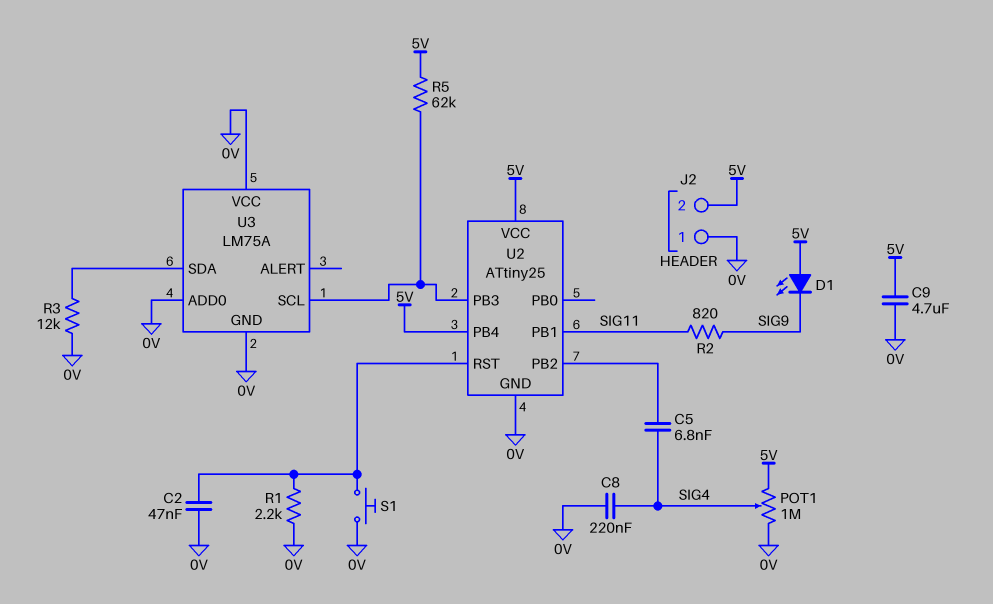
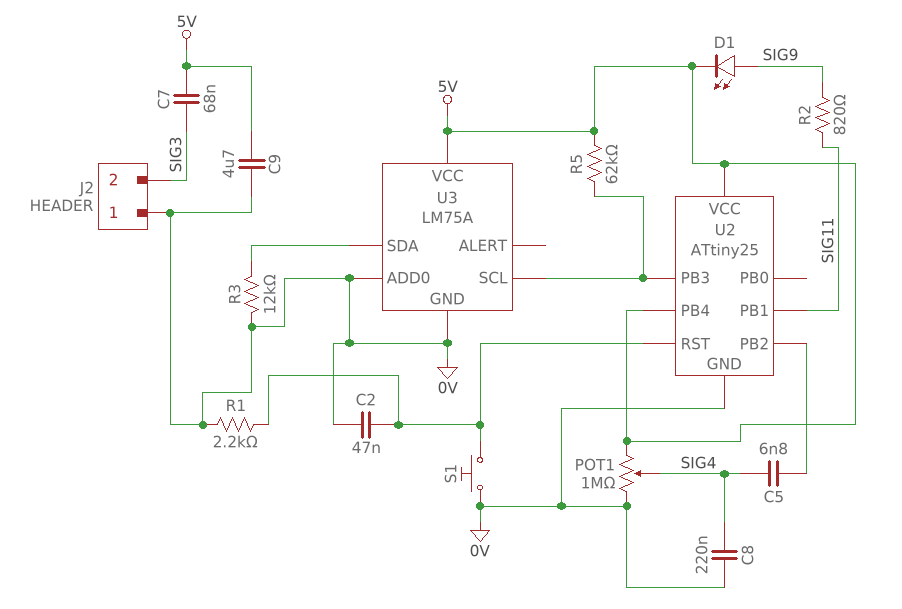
C7: none -> 68nF (5V, SIG3)
D1: LED (A 5V, K SIG9) -> LED (A SIG9, K 5V)
J2 pin 2: 5V -> SIG3
U3 pin VCC: 0V -> 5V

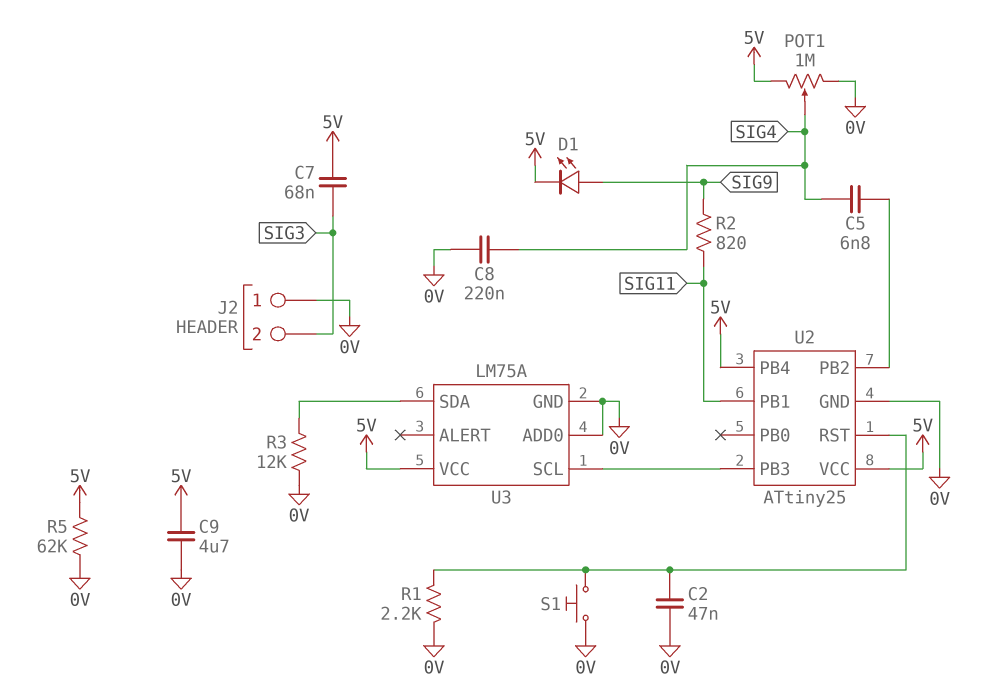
R5: 62k (5V, U2/PB3) -> 62k (0V, 5V)

